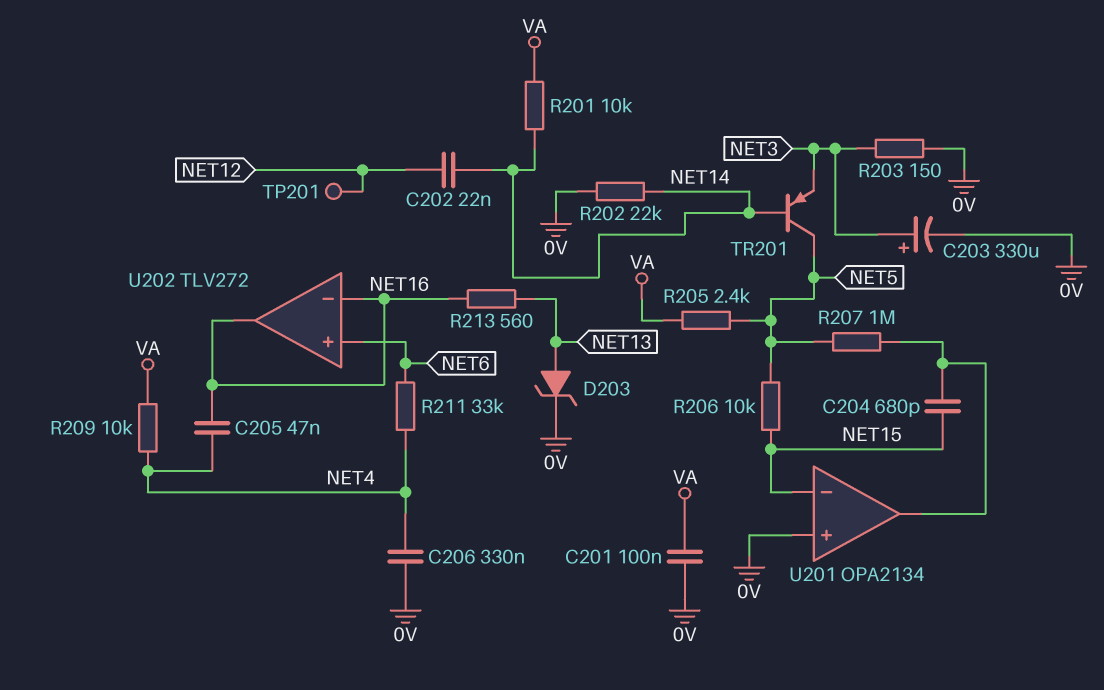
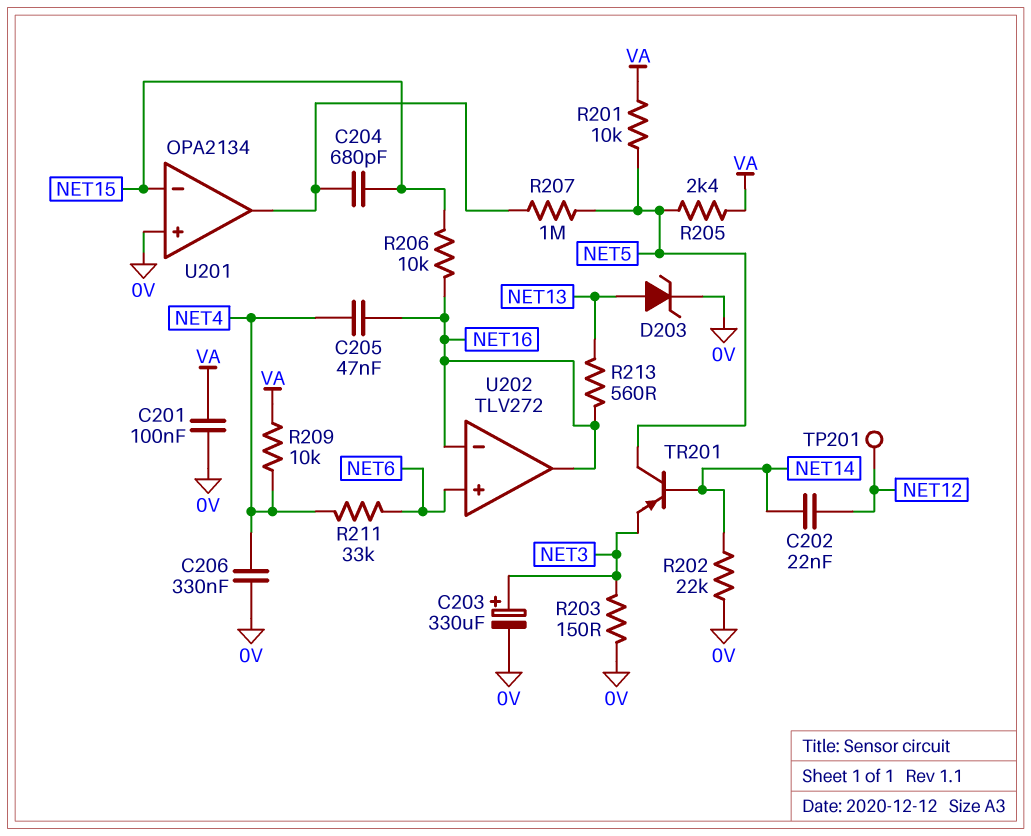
R201: 10k (NET14, VA) -> 10k (NET5, VA)
R206: 10k (NET5, NET15) -> 10k (NET15, NET16)

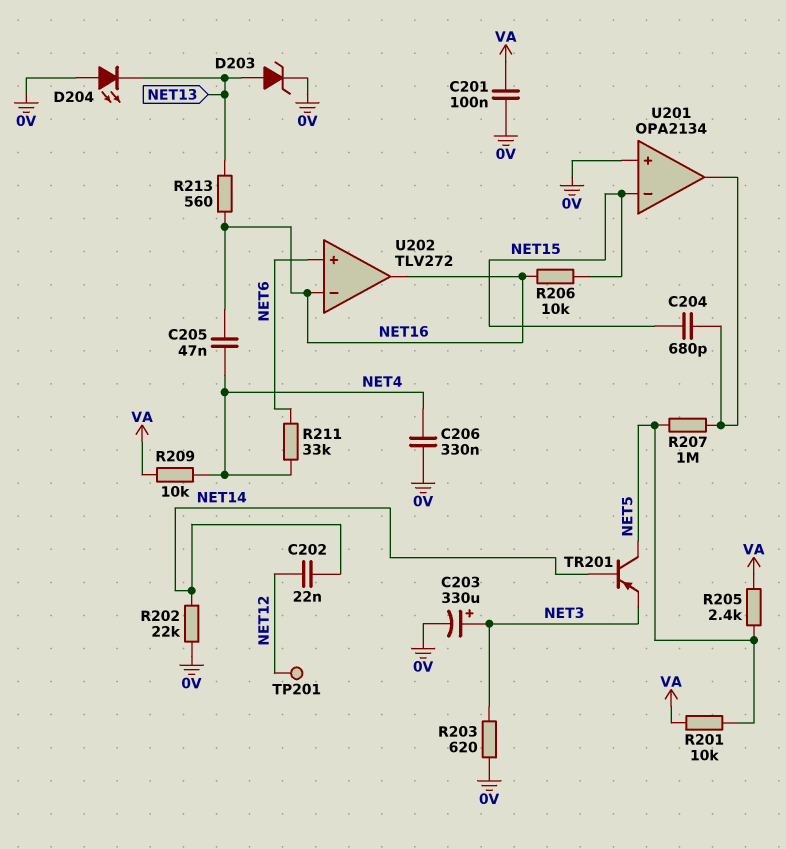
D204: none -> LED (A 0V, K NET13)
R203: 150 (0V, NET3) -> 620 (0V, NET3)

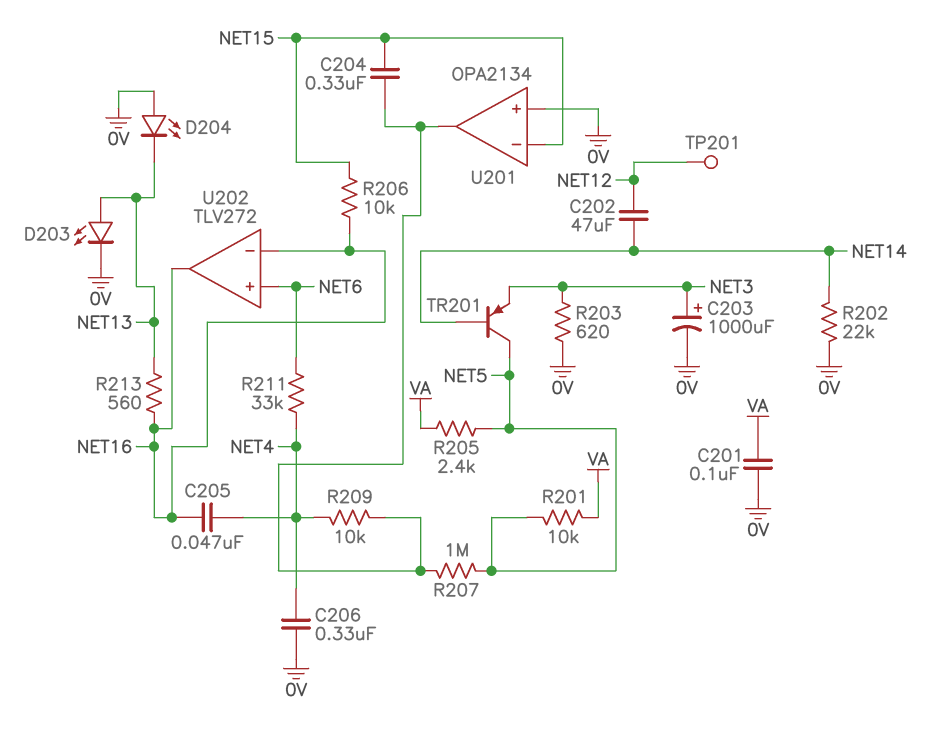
C202: 22nF (NET12, NET14) -> 47uF (NET12, NET14)
C203: 330uF (plus NET3, minus 0V) -> 1000uF (plus NET3, minus 0V)
C204: 680pF (NET15, U201/out) -> 330nF (NET15, U201/out)
D203: zener (A NET13, K 0V) -> LED (A NET13, K 0V)
R209: 10k (NET4, VA) -> 10k (NET4, U201/out)

